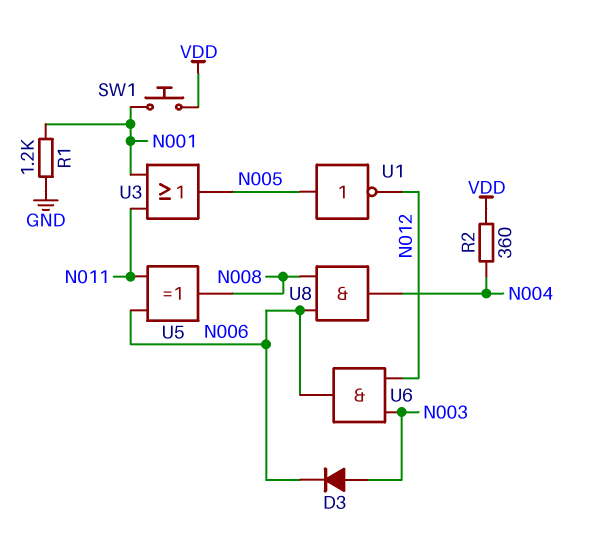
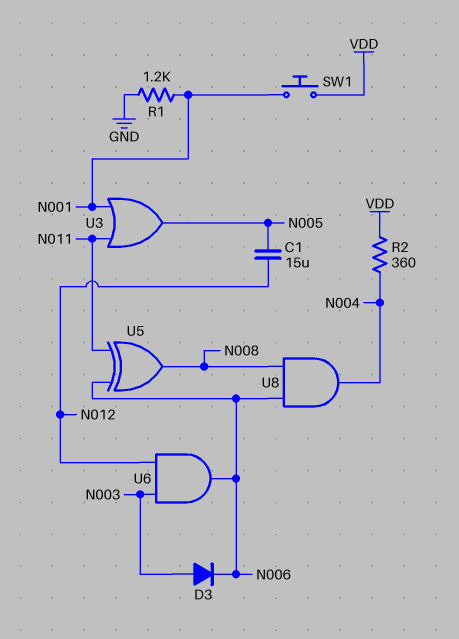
C1: none -> 15uF (N005, N012)
U1: NOT (in N005, out N012) -> none

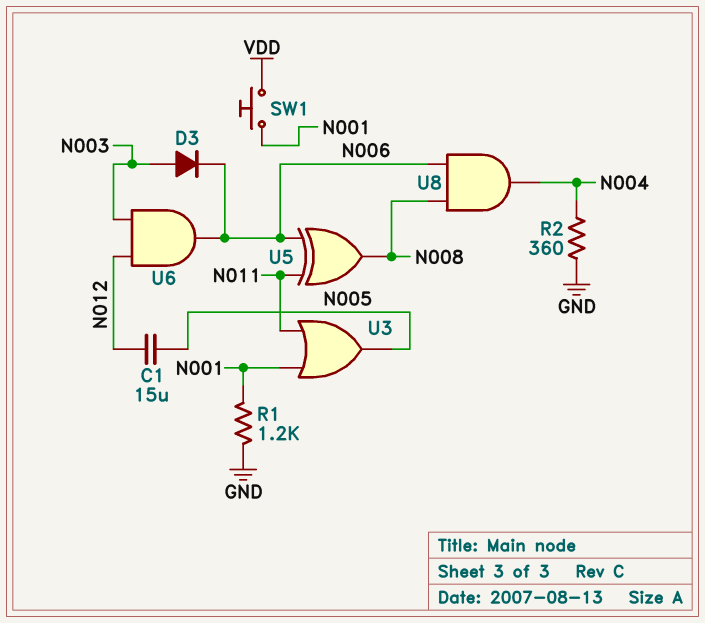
R2: 360 (N004, VDD) -> 360 (GND, N004)

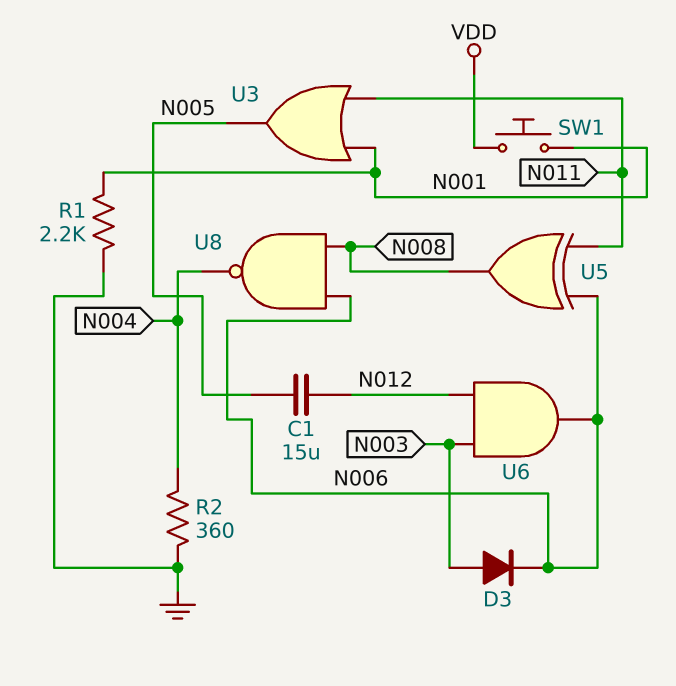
R1: 1.2k (GND, N001) -> 2.2k (GND, N001)
U8: AND (in N006, in N008, out N004) -> NAND (in N006, in N008, out N004)

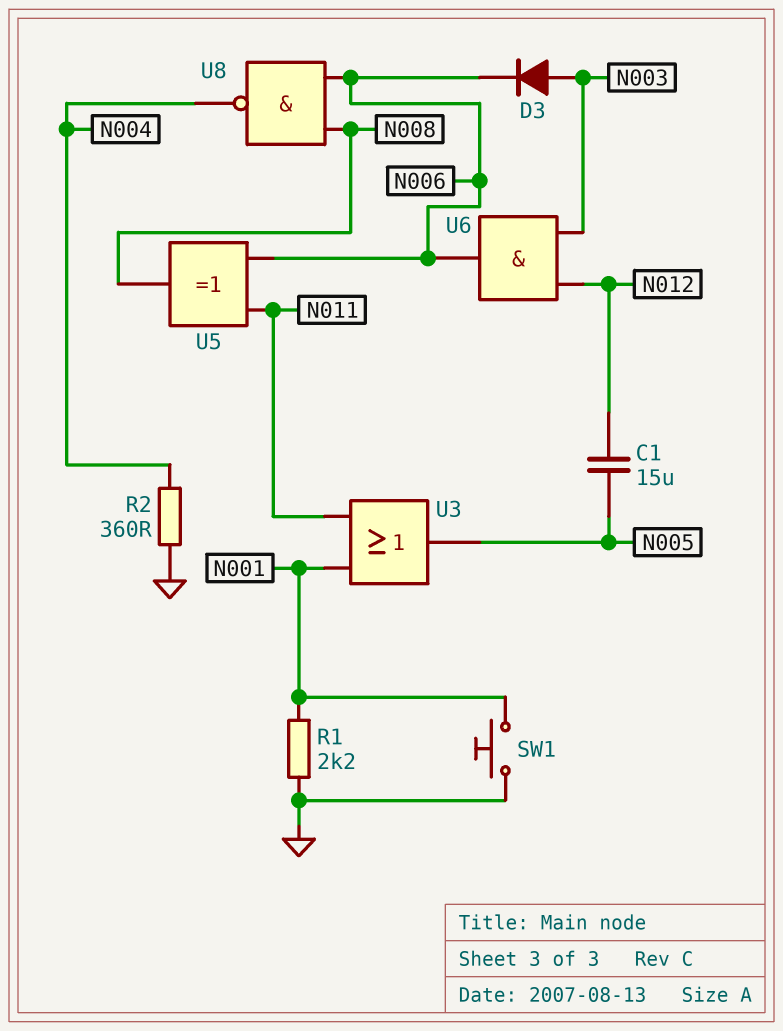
SW1: button (N001, VDD) -> button (GND, N001)

